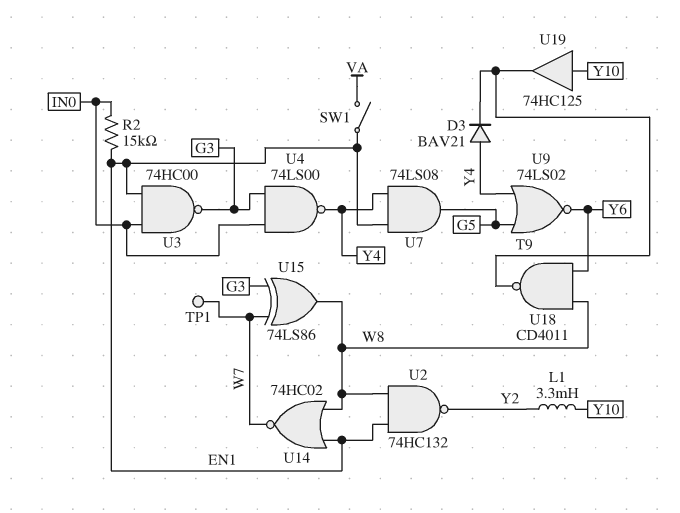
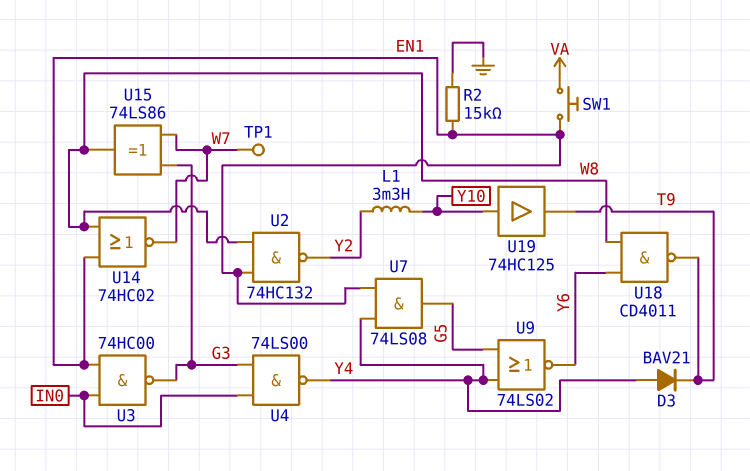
R2: 15k (EN1, IN0) -> 15k (EN1, GND)
SW1: switch (EN1, VA) -> button (EN1, VA)

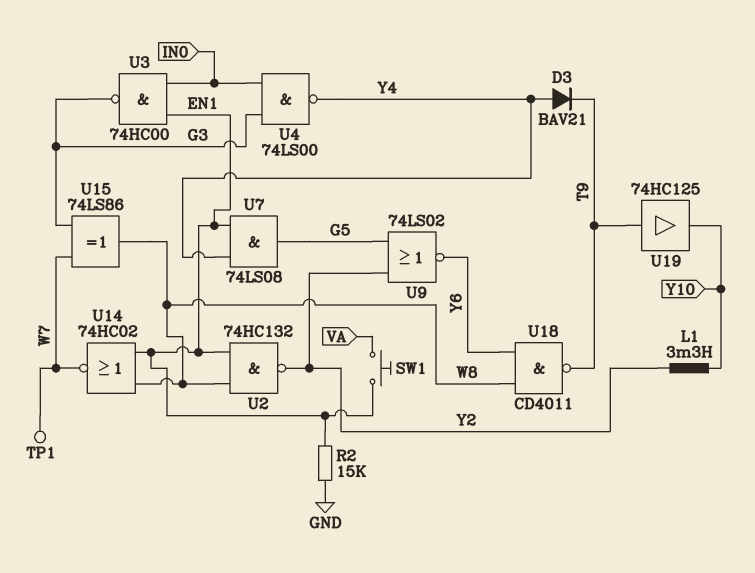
U9: NOR 74LS02 (in G5, in Y4, out Y6) -> NOR 74LS02 (in G5, in Y2, out Y6)
U19: buffer 74HC125 (in Y10, out T9) -> buffer 74HC125 (in T9, out Y10)

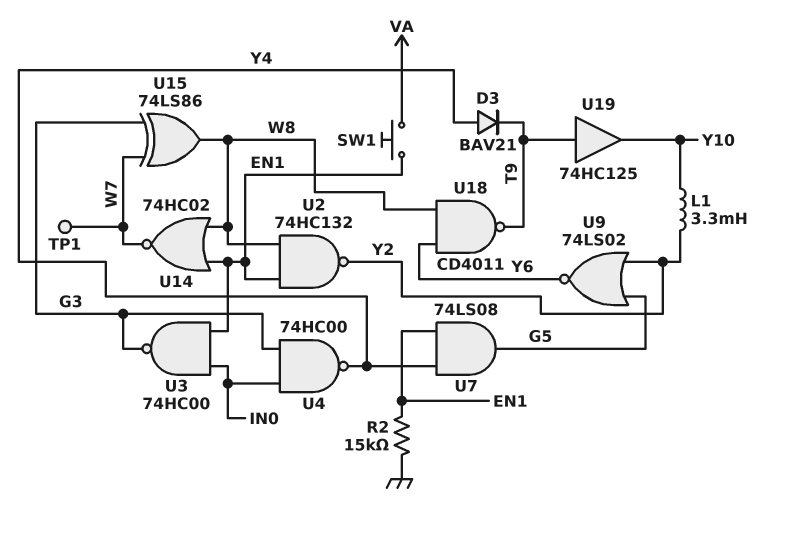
U4: NAND 74LS00 (in G3, in IN0, out Y4) -> NAND 74HC00 (in G3, in IN0, out Y4)

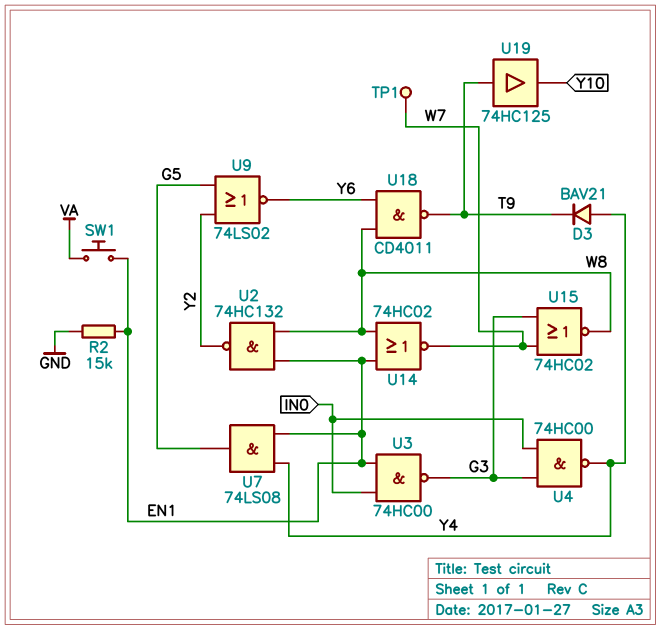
L1: 3.3mH (Y2, Y10) -> none
U15: XOR 74LS86 (in G3, in W7, out W8) -> NOR 74HC02 (in G3, in W7, out W8)

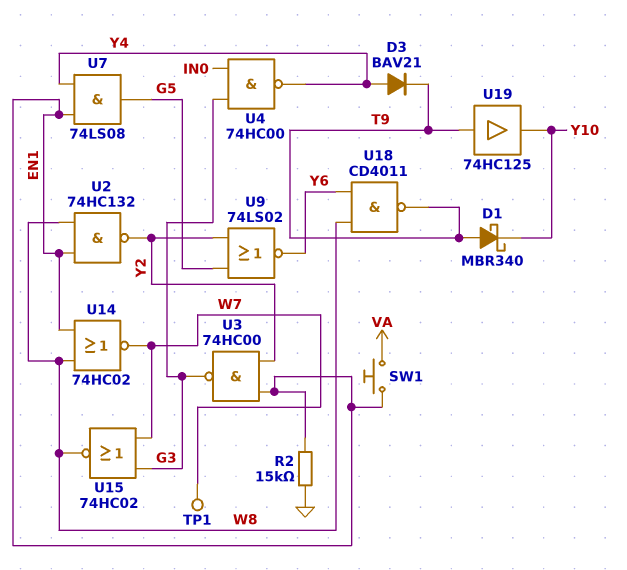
D1: none -> schottky MBR340 (A T9, K Y10)
U3: NAND 74HC00 (in EN1, in IN0, out G3) -> NAND 74HC00 (in EN1, in Y2, out G3)

